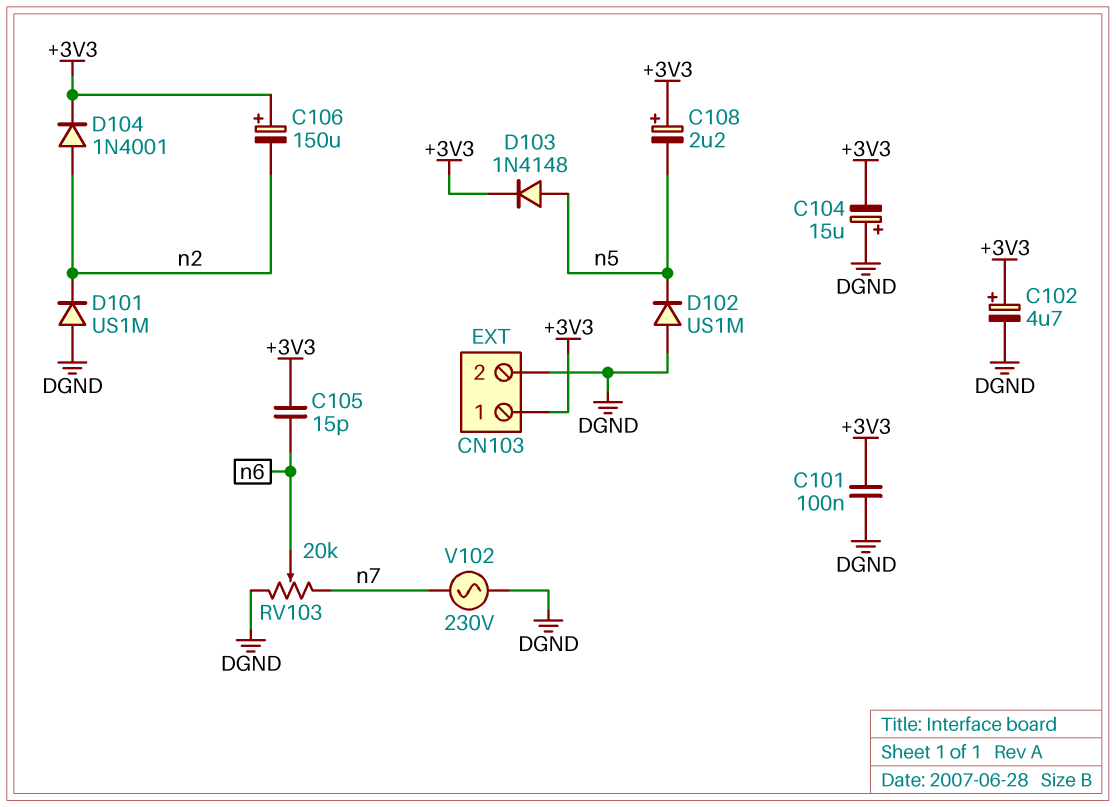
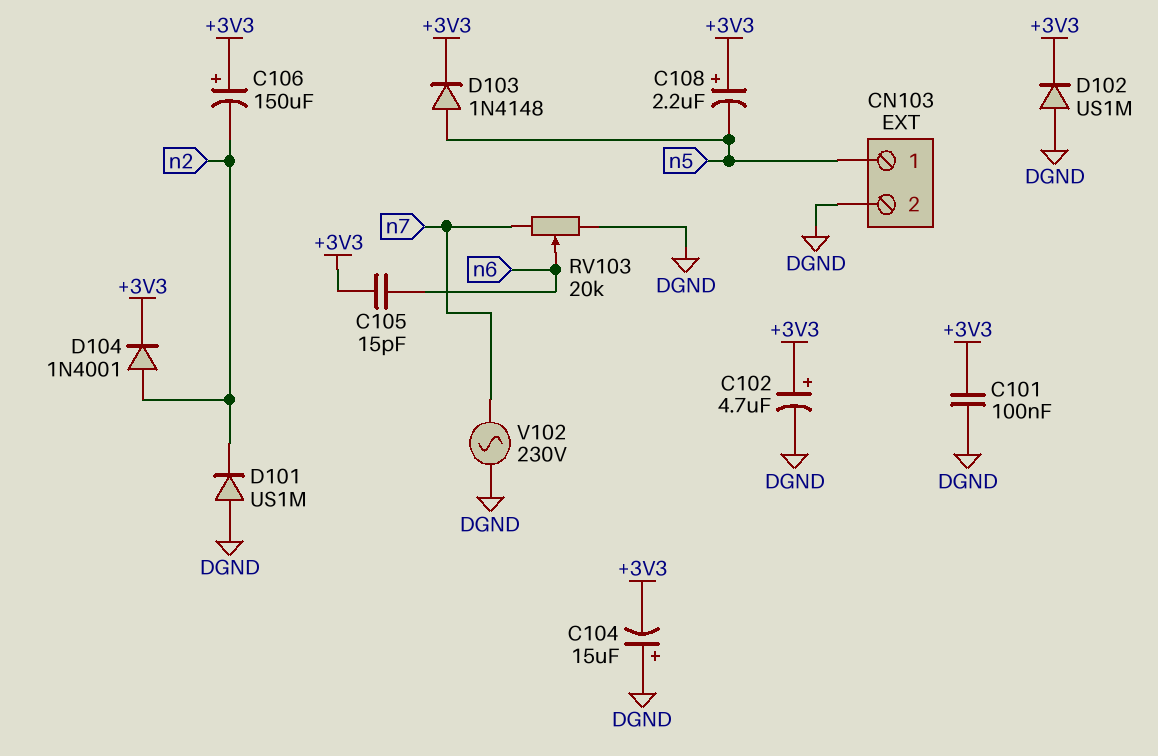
CN103 pin 1: +3V3 -> n5
D102: diode US1M (A DGND, K n5) -> diode US1M (A DGND, K +3V3)

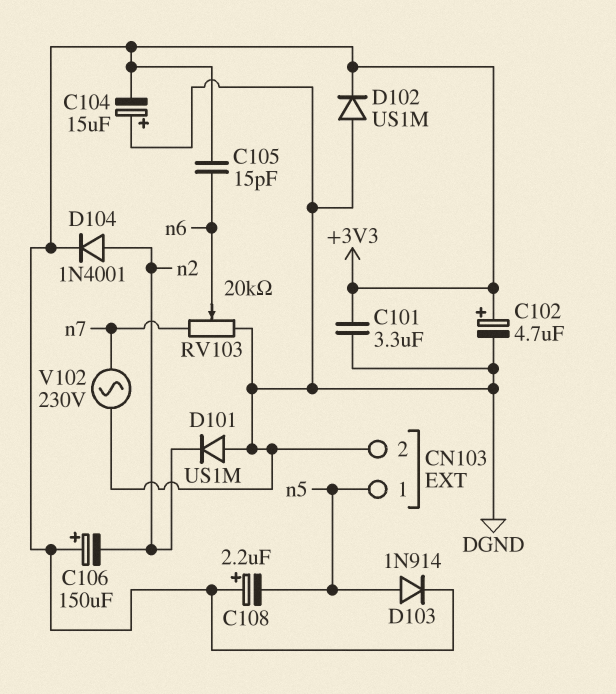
C101: 100nF (+3V3, DGND) -> 3.3uF (+3V3, DGND)
D103: diode 1N4148 (A n5, K +3V3) -> diode 1N914 (A n5, K +3V3)

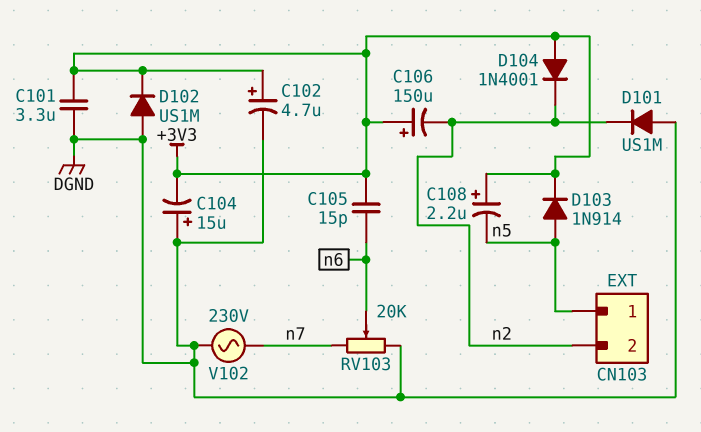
CN103 pin 2: DGND -> n2
D104: diode 1N4001 (A n2, K +3V3) -> diode 1N4001 (A +3V3, K n2)

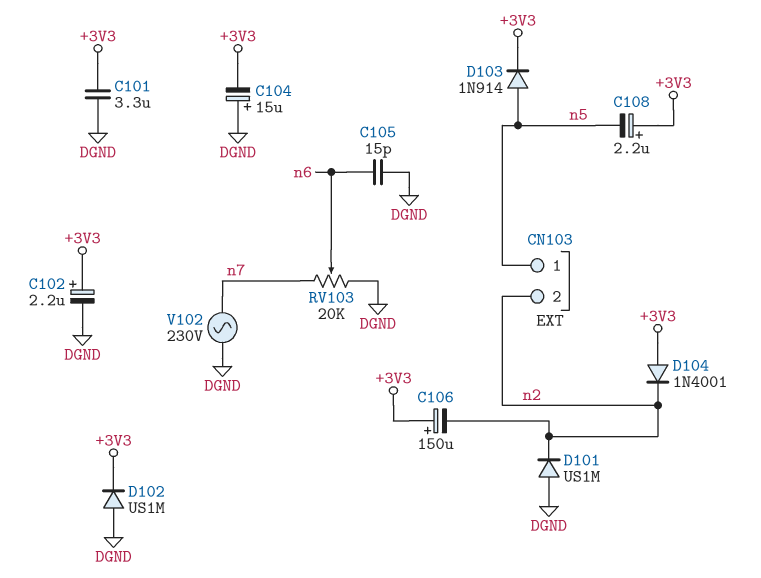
C102: 4.7uF (plus +3V3, minus DGND) -> 2.2uF (plus +3V3, minus DGND)
C105: 15pF (+3V3, n6) -> 15pF (DGND, n6)

